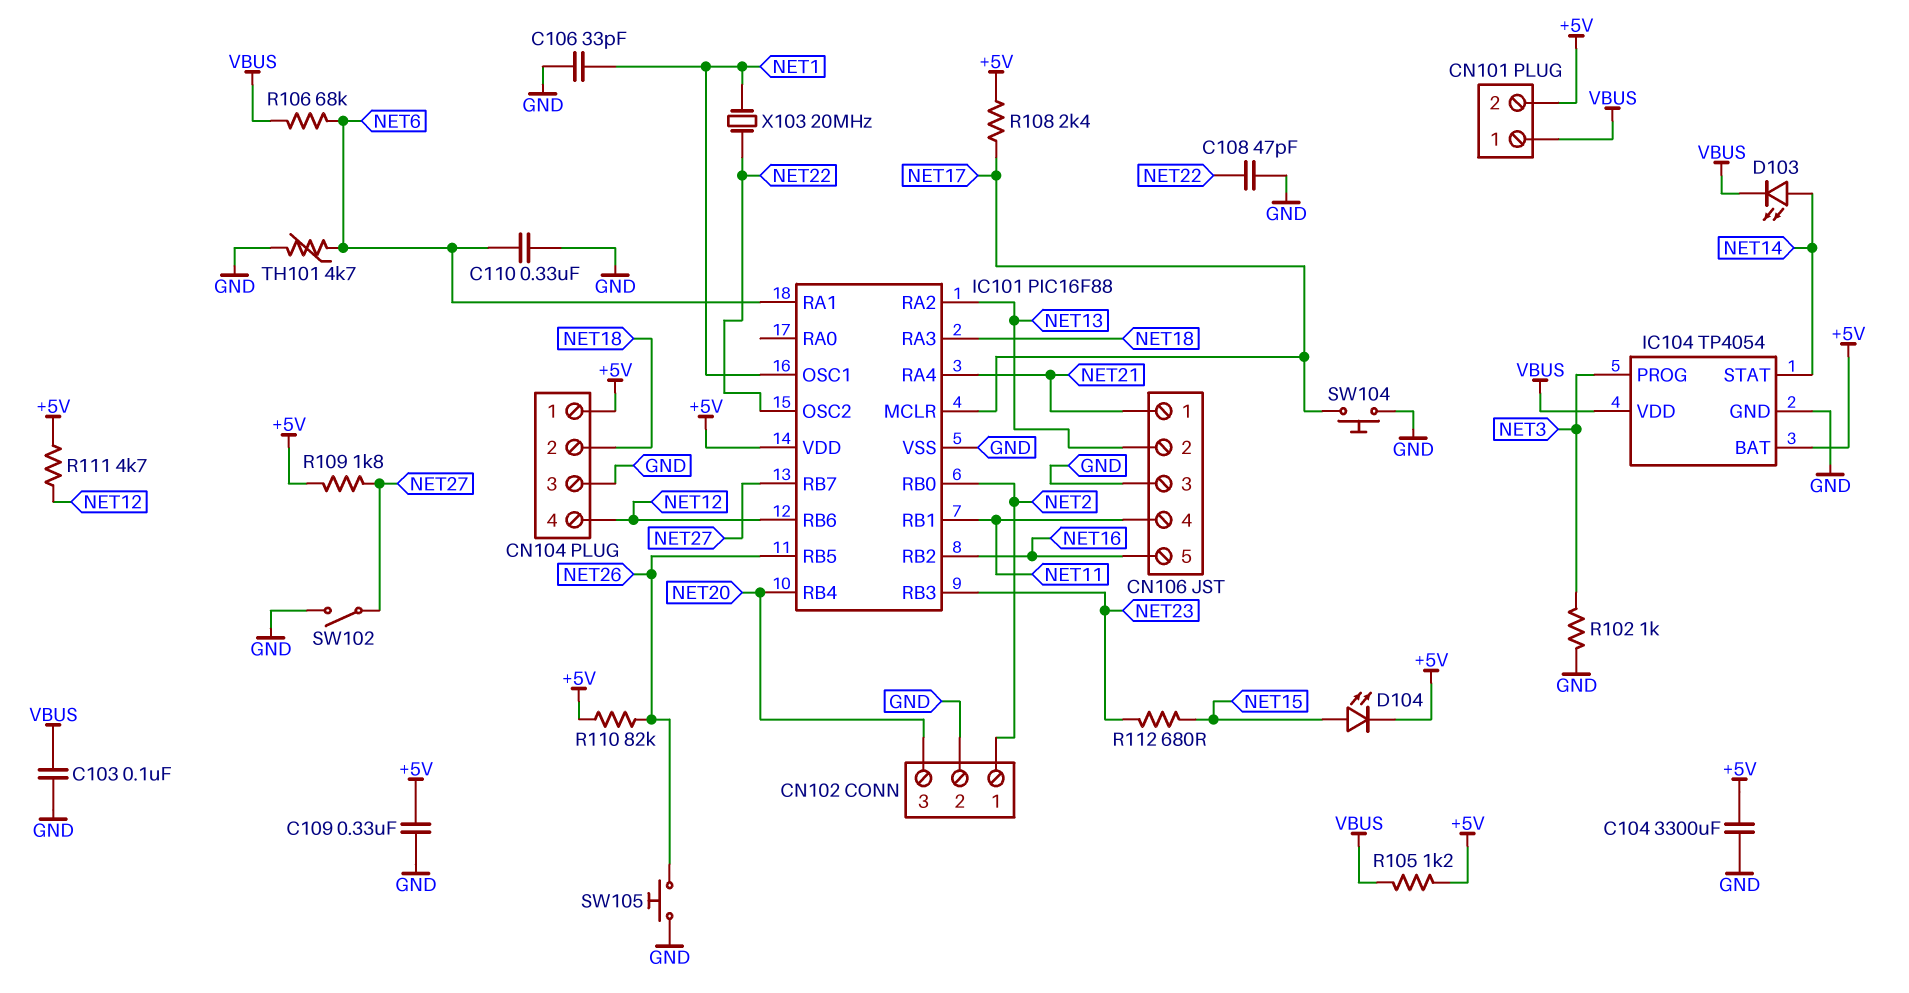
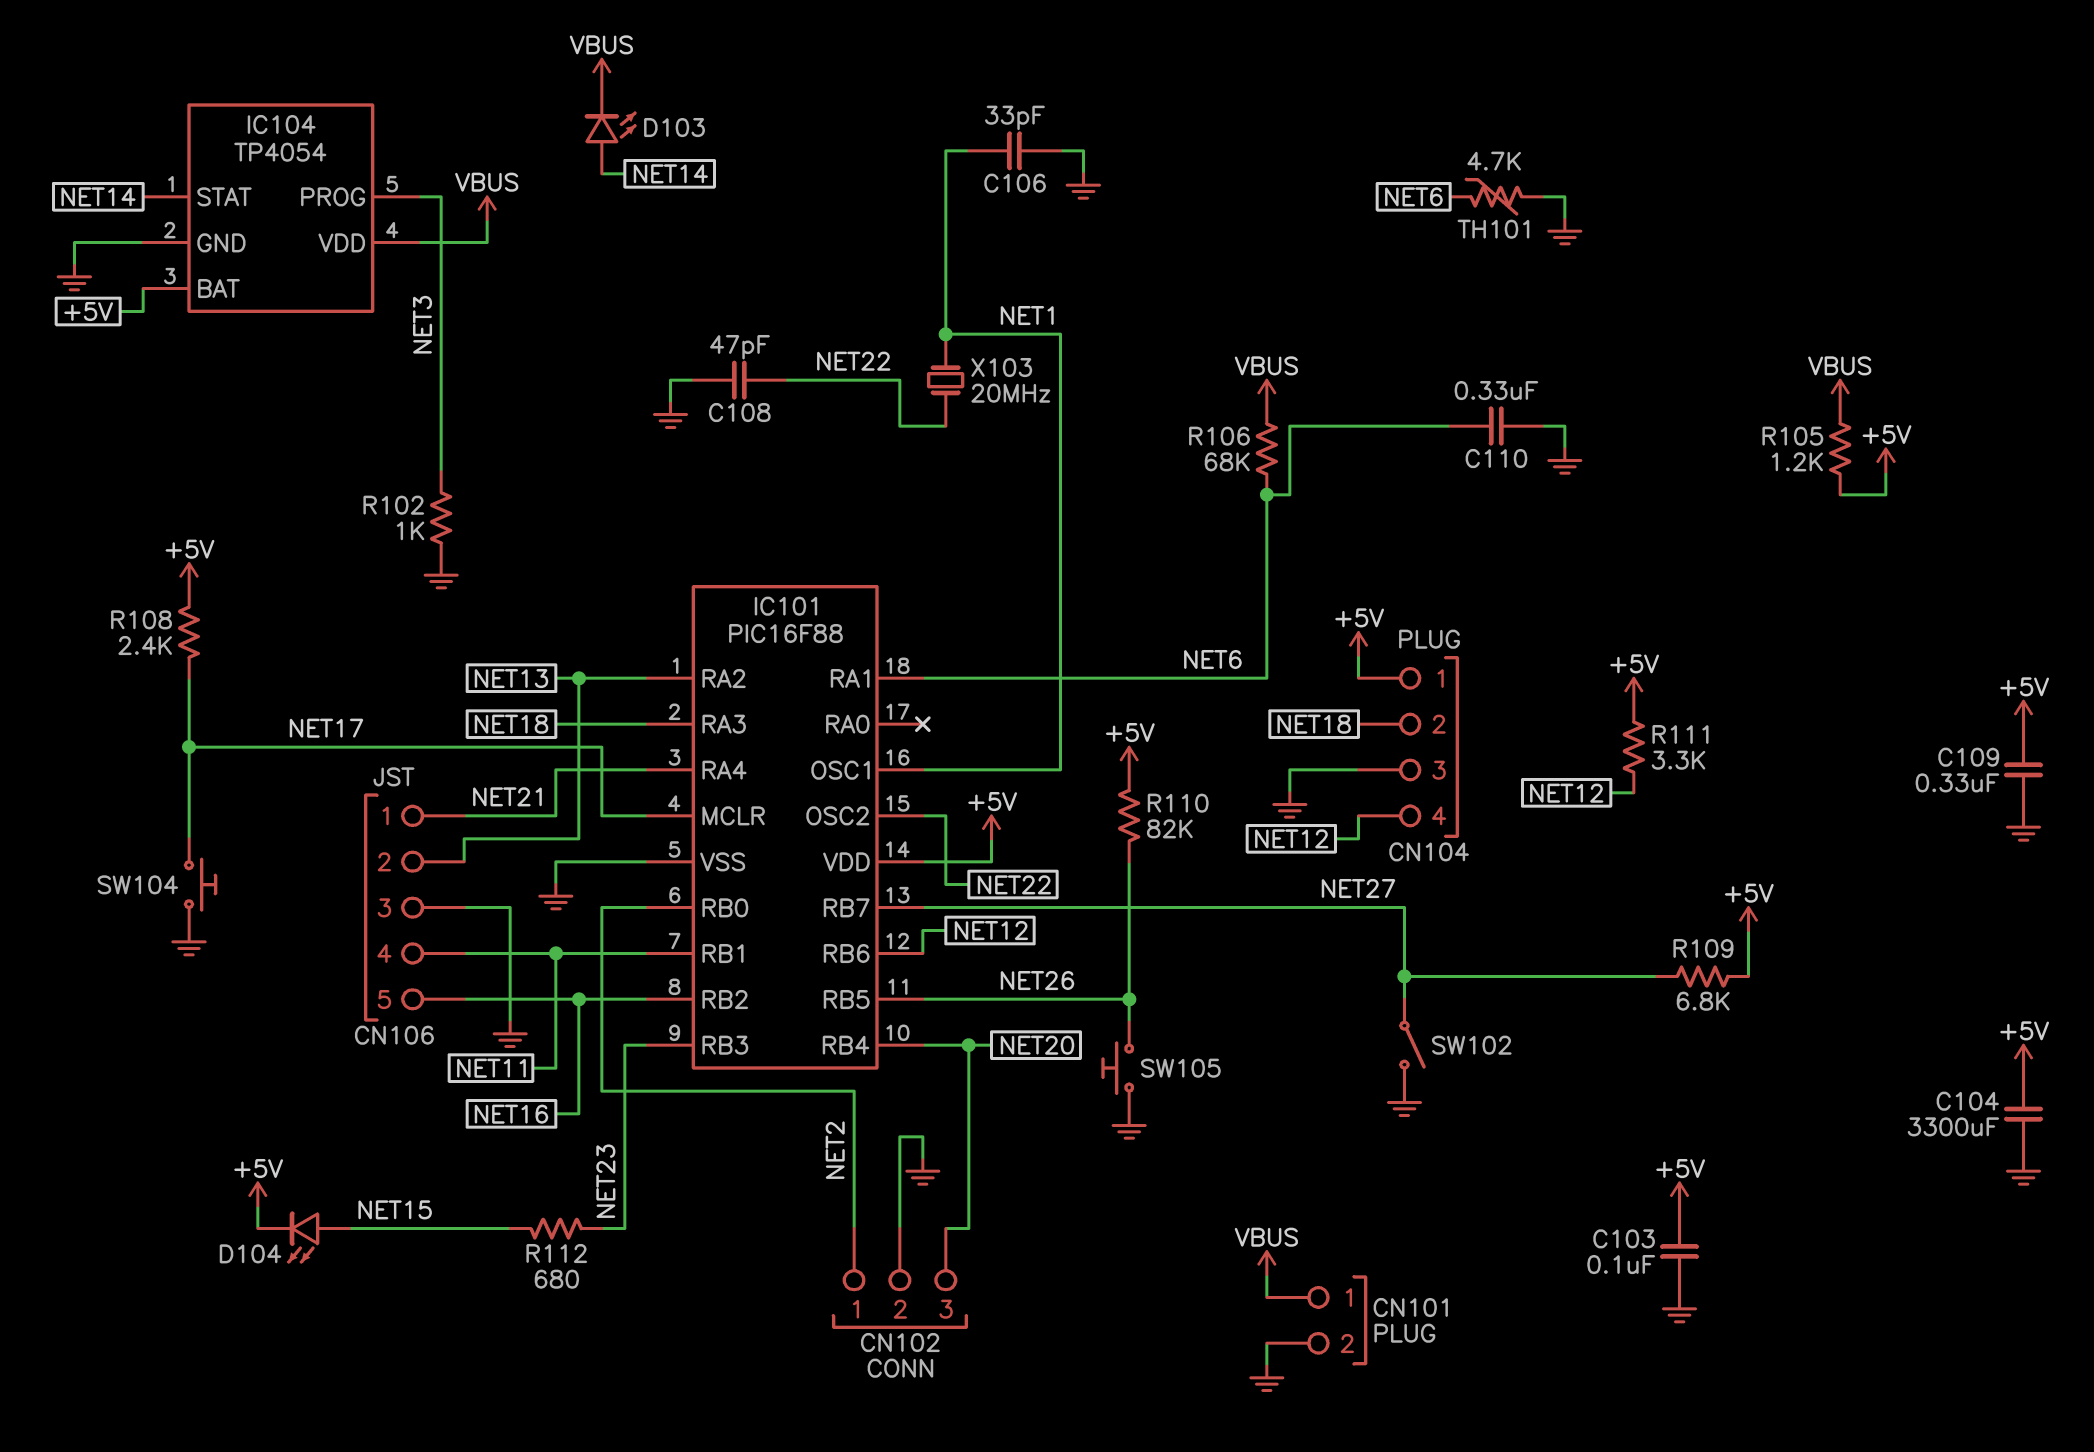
C103: 100nF (GND, VBUS) -> 100nF (+5V, GND)
CN101 pin 2: +5V -> GND
R109: 1.8k (+5V, NET27) -> 6.8k (+5V, NET27)
R111: 4.7k (+5V, NET12) -> 3.3k (+5V, NET12)

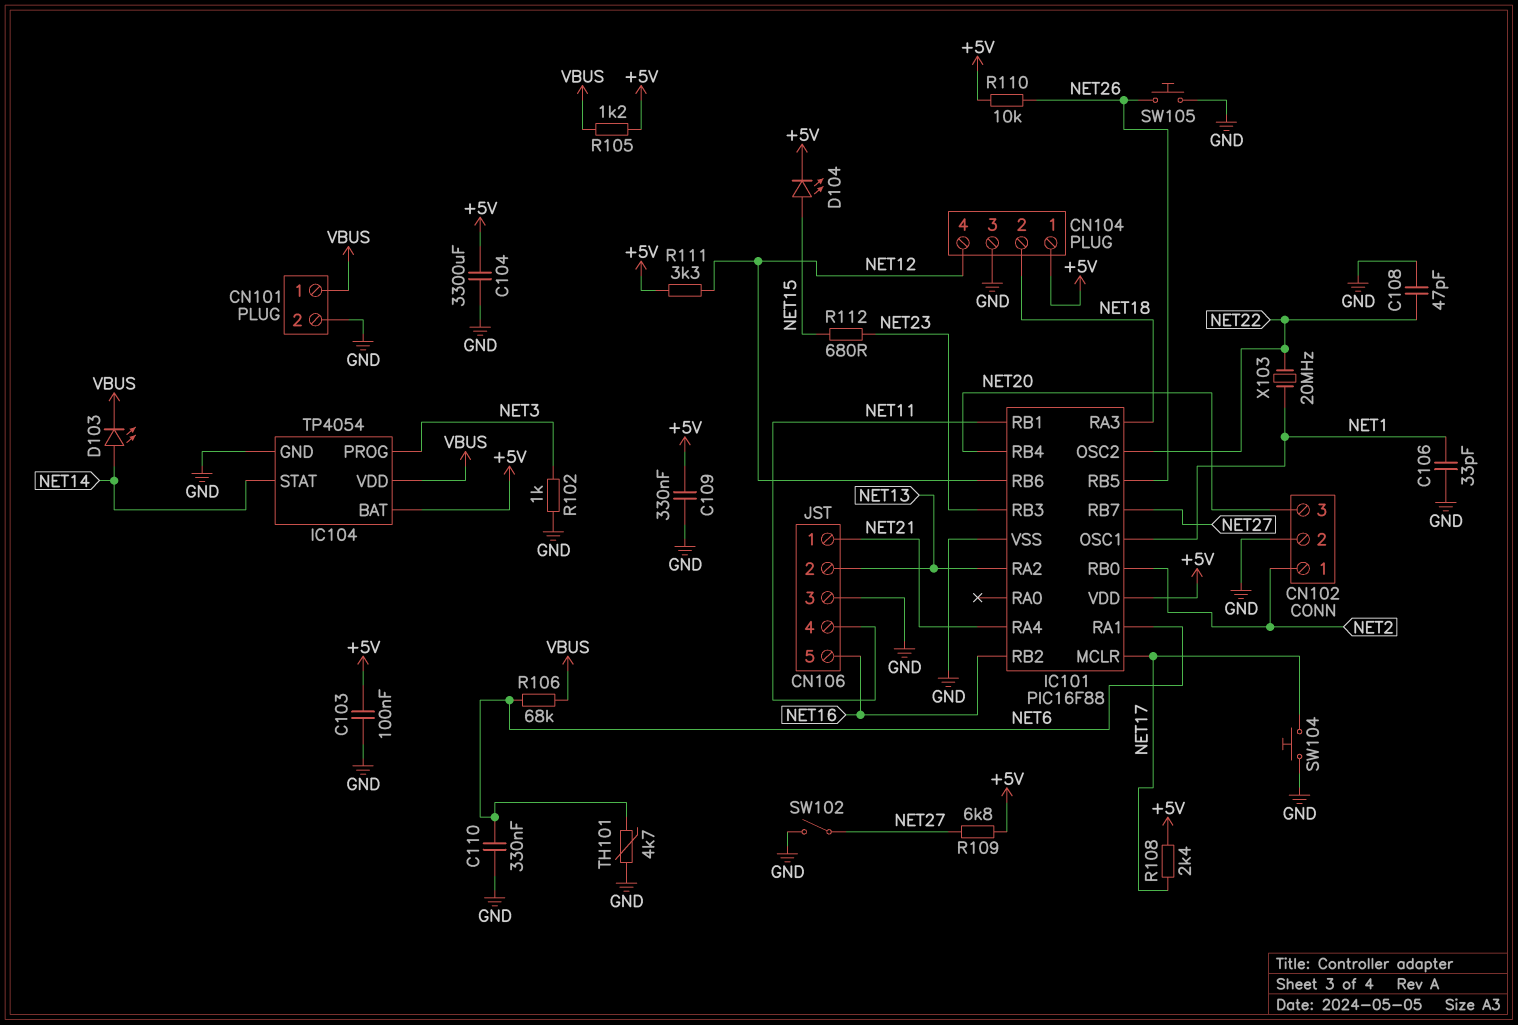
R110: 82k (+5V, NET26) -> 10k (+5V, NET26)

